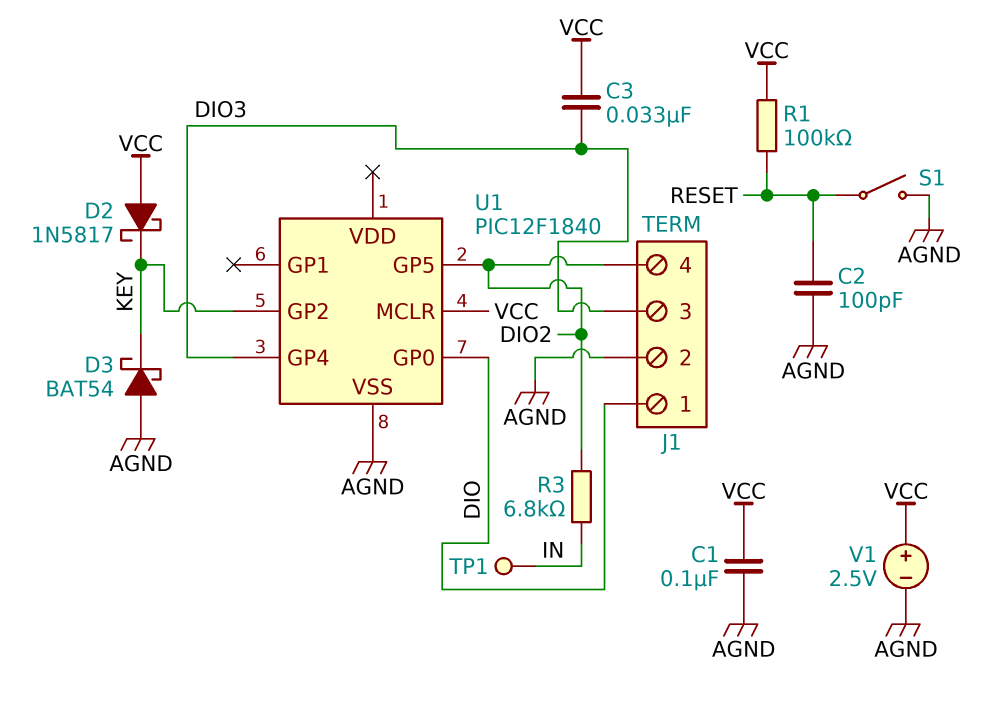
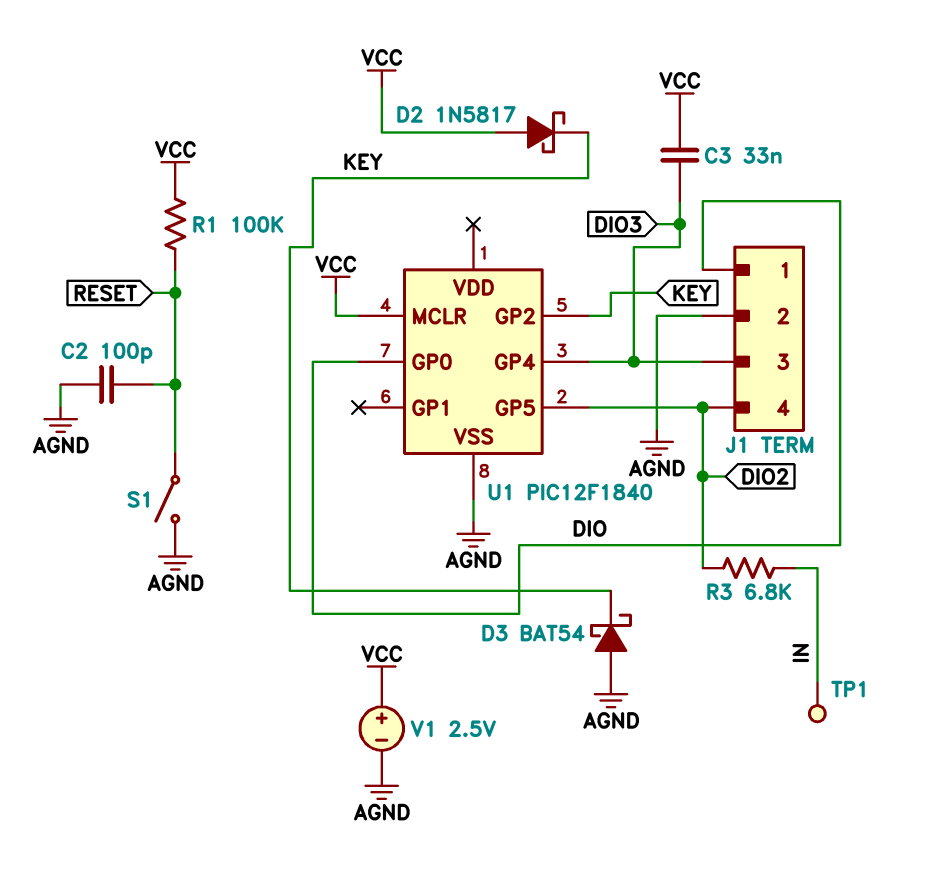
C1: 100nF (AGND, VCC) -> none

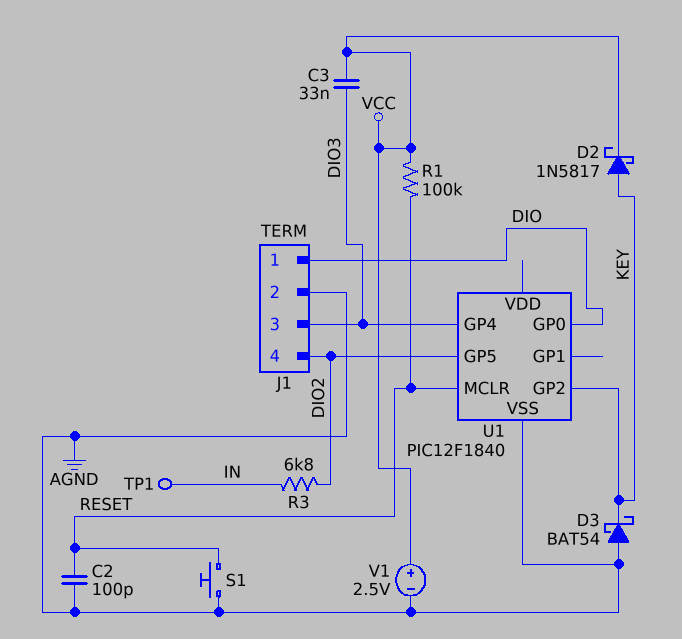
D2: schottky 1N5817 (A VCC, K KEY) -> schottky 1N5817 (A KEY, K VCC)
S1: switch (AGND, RESET) -> button (AGND, RESET)
U1 pin MCLR: VCC -> RESET

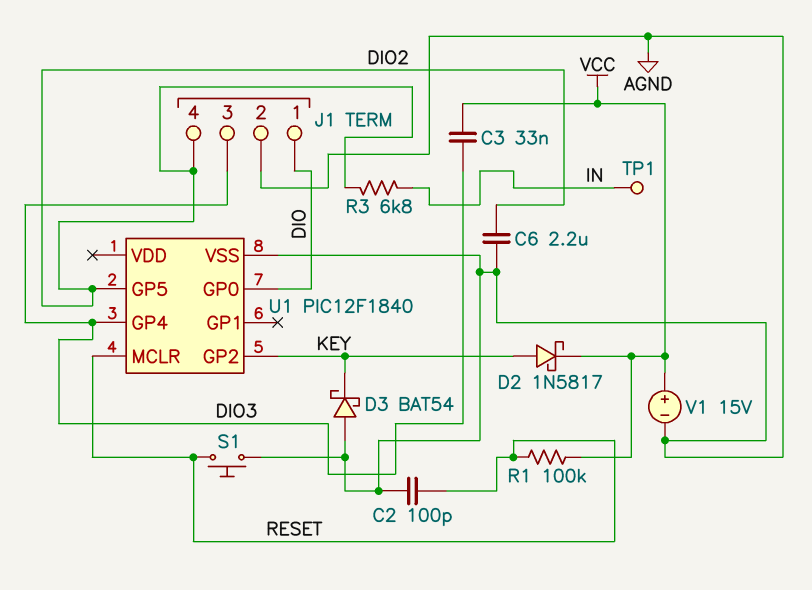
C6: none -> 2.2uF (AGND, DIO2)
V1: 2.5V (plus VCC, minus AGND) -> 15V (plus VCC, minus AGND)

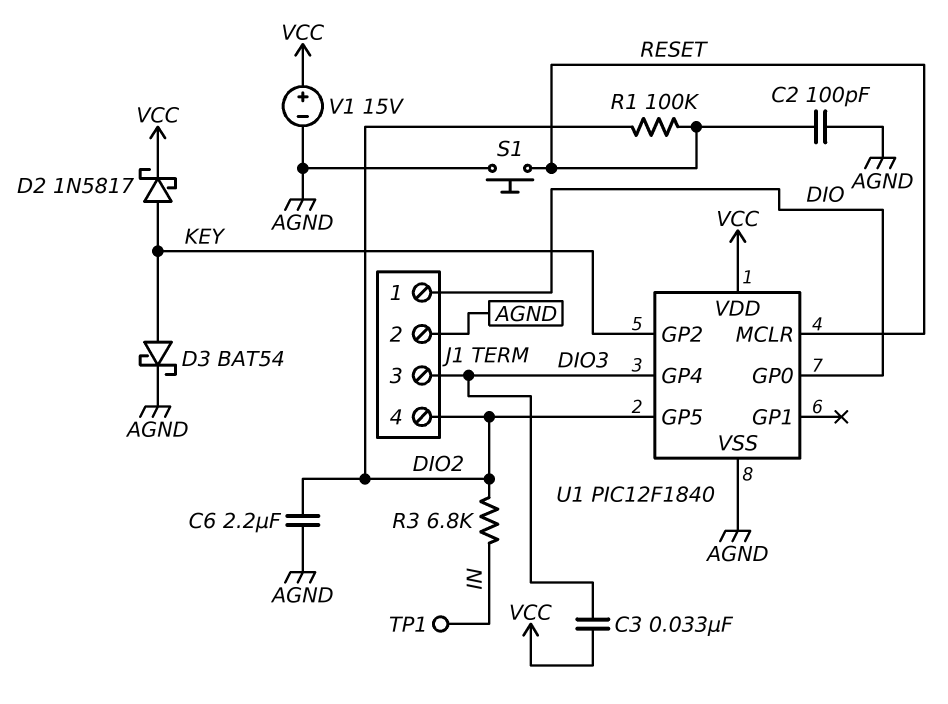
D3: schottky BAT54 (A AGND, K KEY) -> schottky BAT54 (A KEY, K AGND)
R1: 100k (RESET, VCC) -> 100k (DIO2, RESET)
U1 pin VDD: none -> VCC

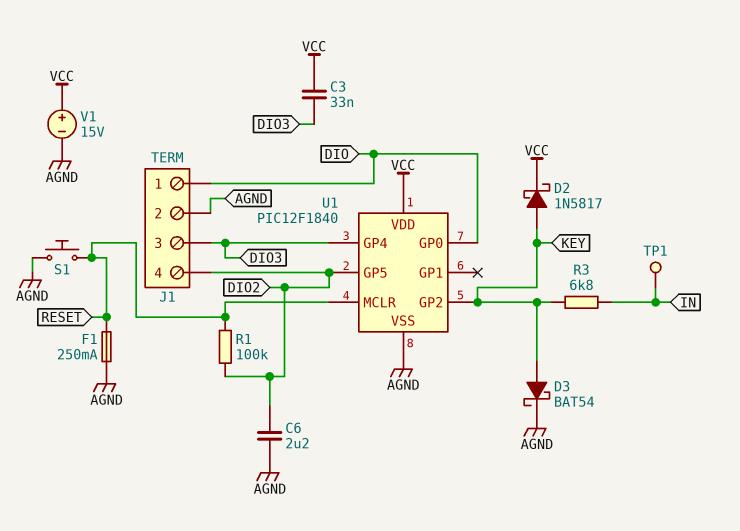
C2: 100pF (AGND, RESET) -> none
F1: none -> 250mA (AGND, RESET)
R3: 6.8k (DIO2, IN) -> 6.8k (IN, KEY)

